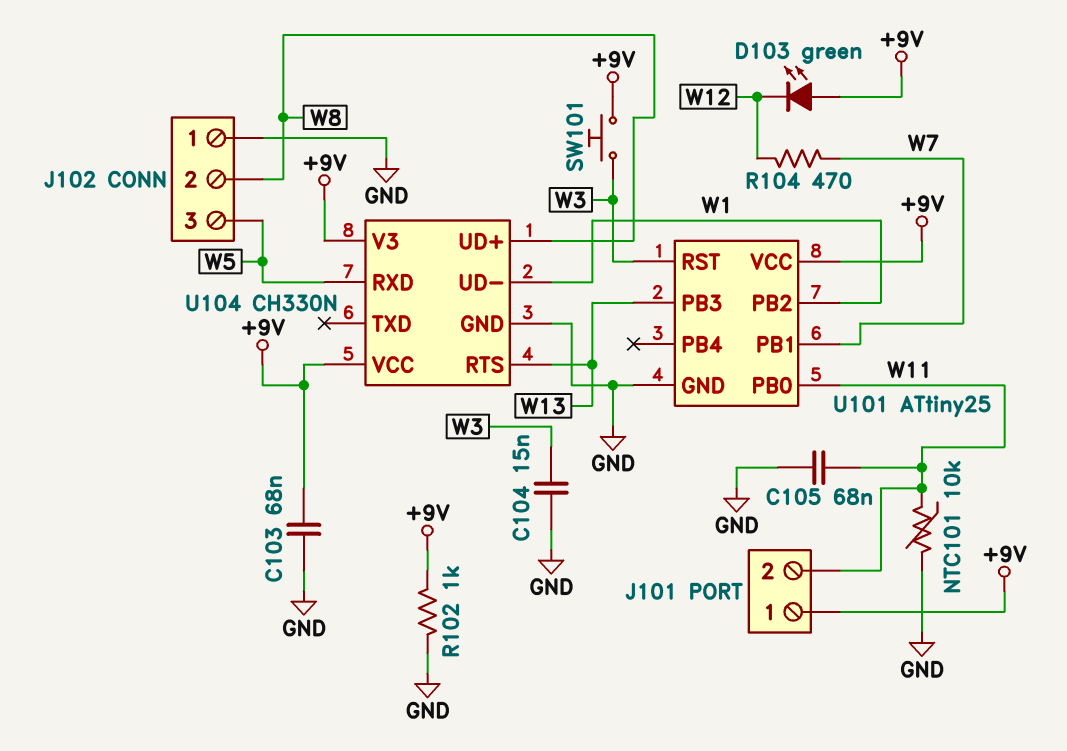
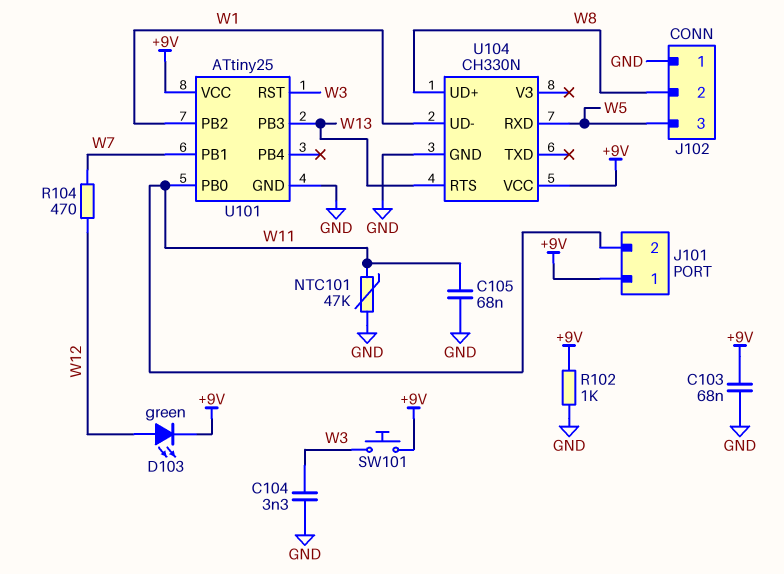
C104: 15nF (GND, W3) -> 3.3nF (GND, W3)
D103: LED green (A +9V, K W12) -> LED green (A W12, K +9V)
NTC101: 10k (GND, W11) -> 47k (GND, W11)
U104 pin V3: +9V -> none

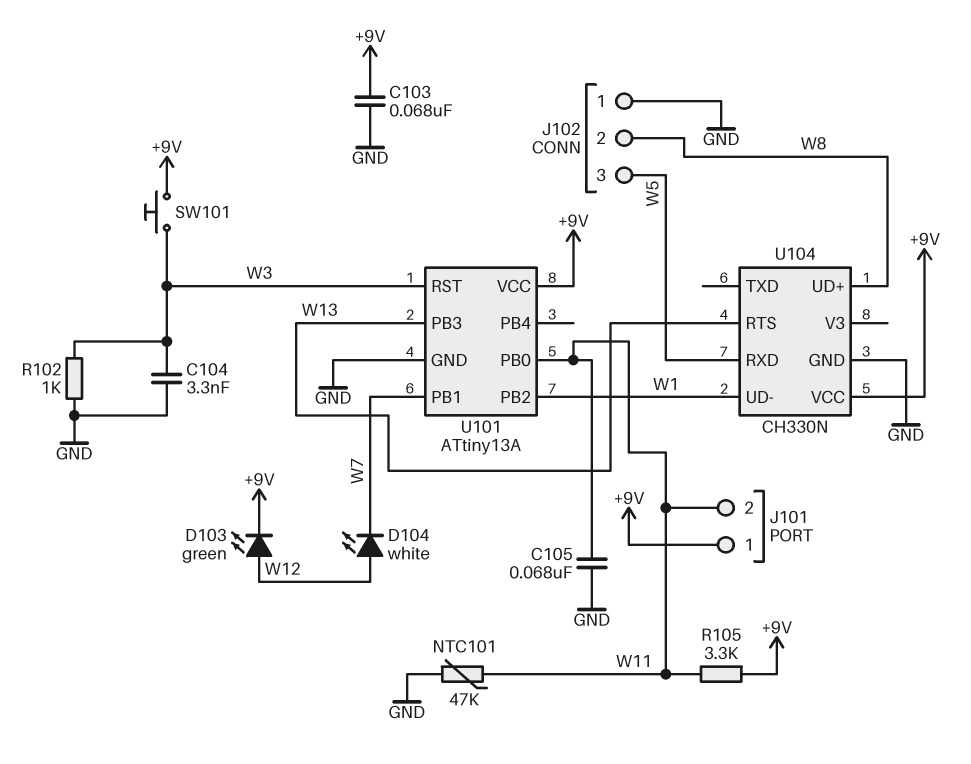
D104: none -> LED white (A W12, K W7)
R102: 1k (+9V, GND) -> 1k (GND, W3)
R104: 470 (W7, W12) -> none
R105: none -> 3.3k (+9V, W11)
U101: ATtiny25 -> ATtiny13A

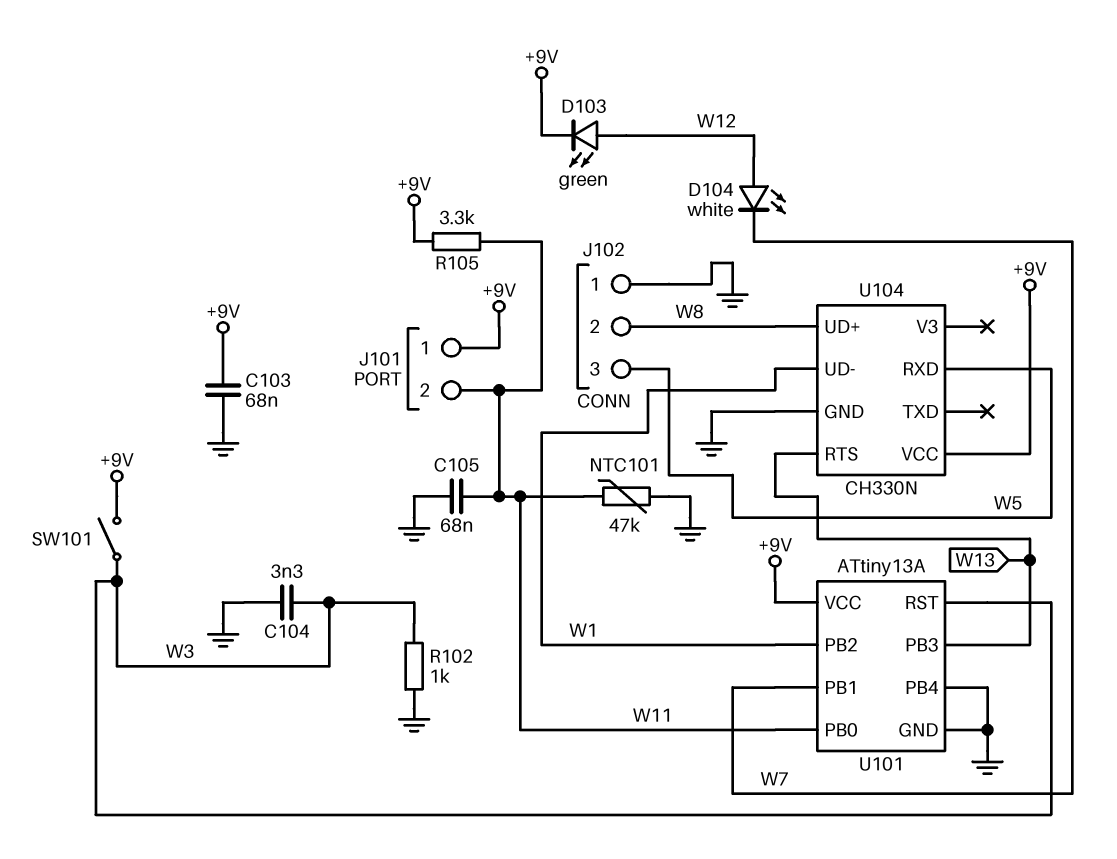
SW101: button (+9V, W3) -> switch (+9V, W3)
U101 pin PB4: none -> GND

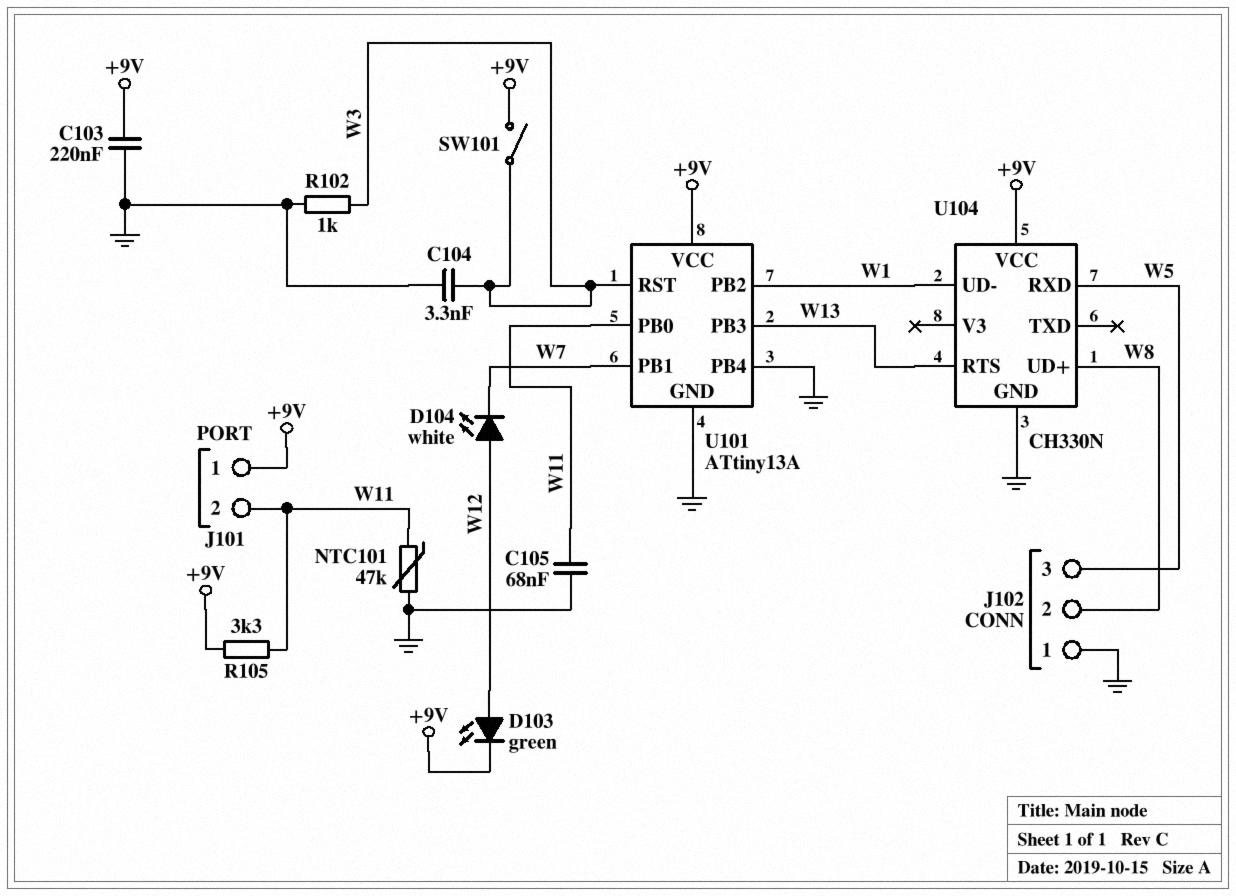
C103: 68nF (+9V, GND) -> 220nF (+9V, GND)

